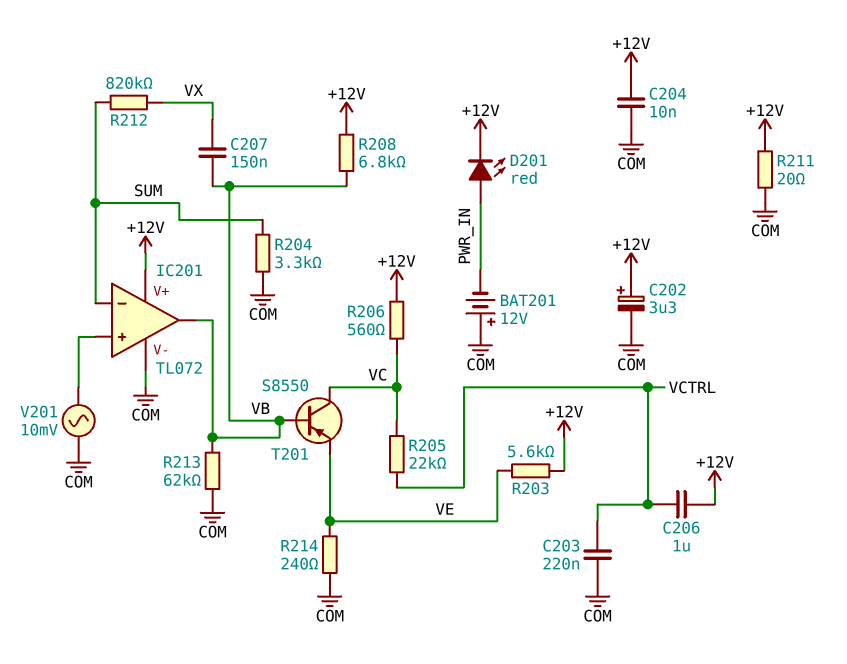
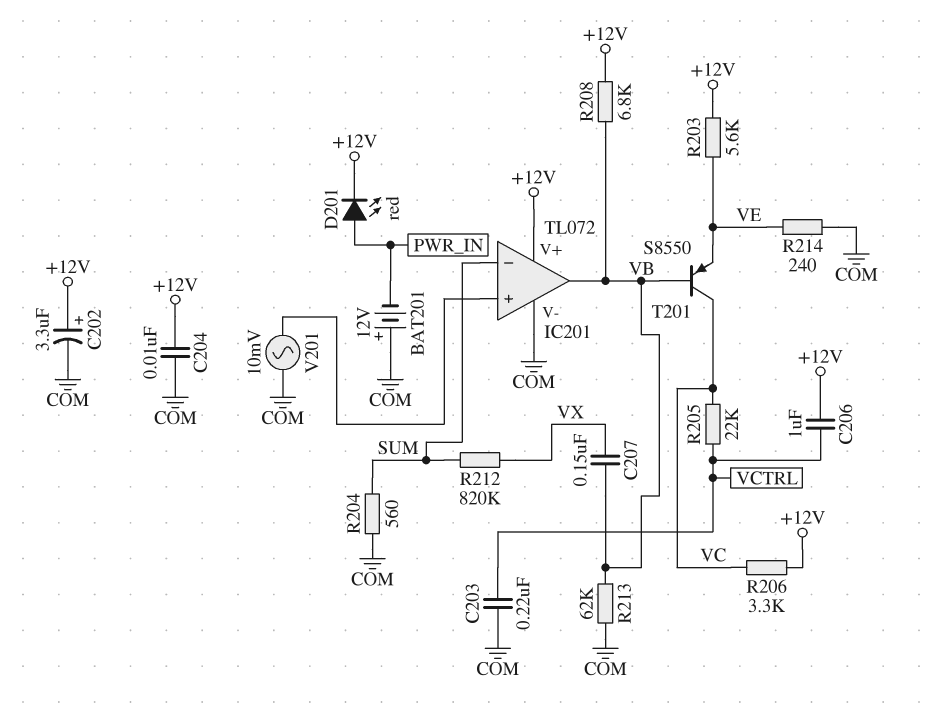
R204: 3.3k (COM, SUM) -> 560 (COM, SUM)
R206: 560 (+12V, VC) -> 3.3k (+12V, VC)
R211: 20 (+12V, COM) -> none

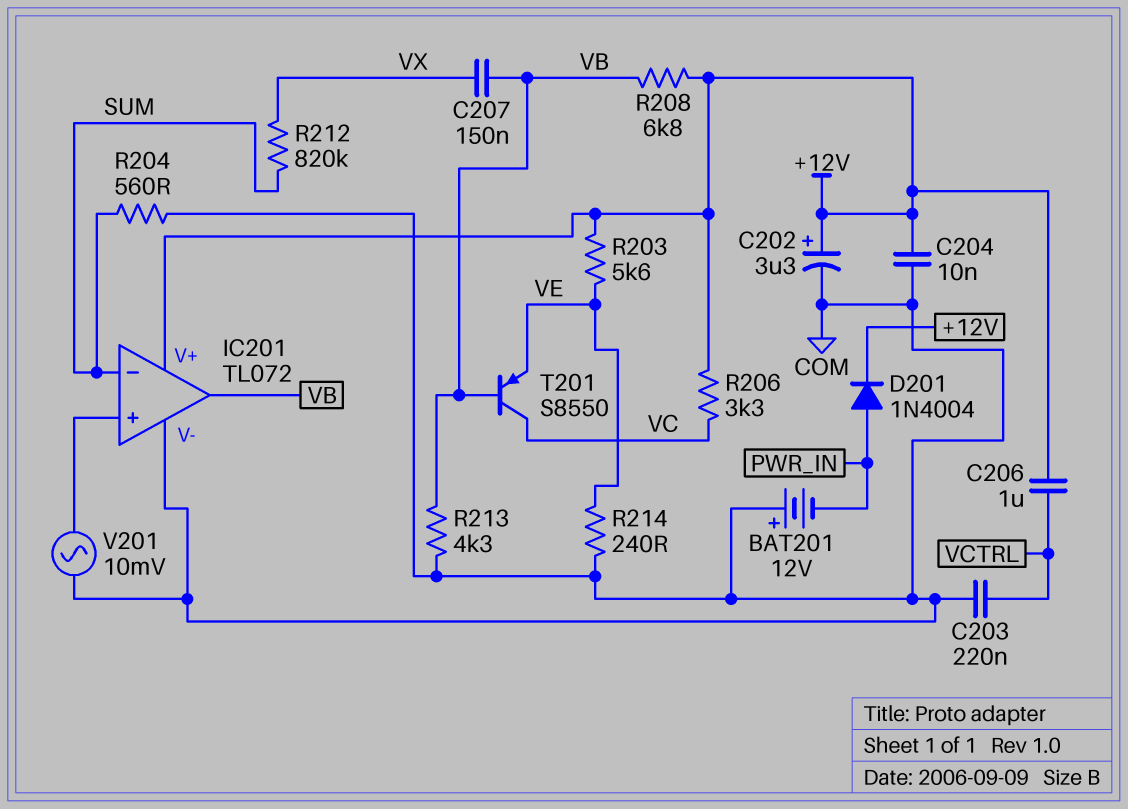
D201: LED red (A PWR_IN, K +12V) -> diode 1N4004 (A PWR_IN, K +12V)
R205: 22k (VC, VCTRL) -> none
R213: 62k (COM, VB) -> 4.3k (COM, VB)

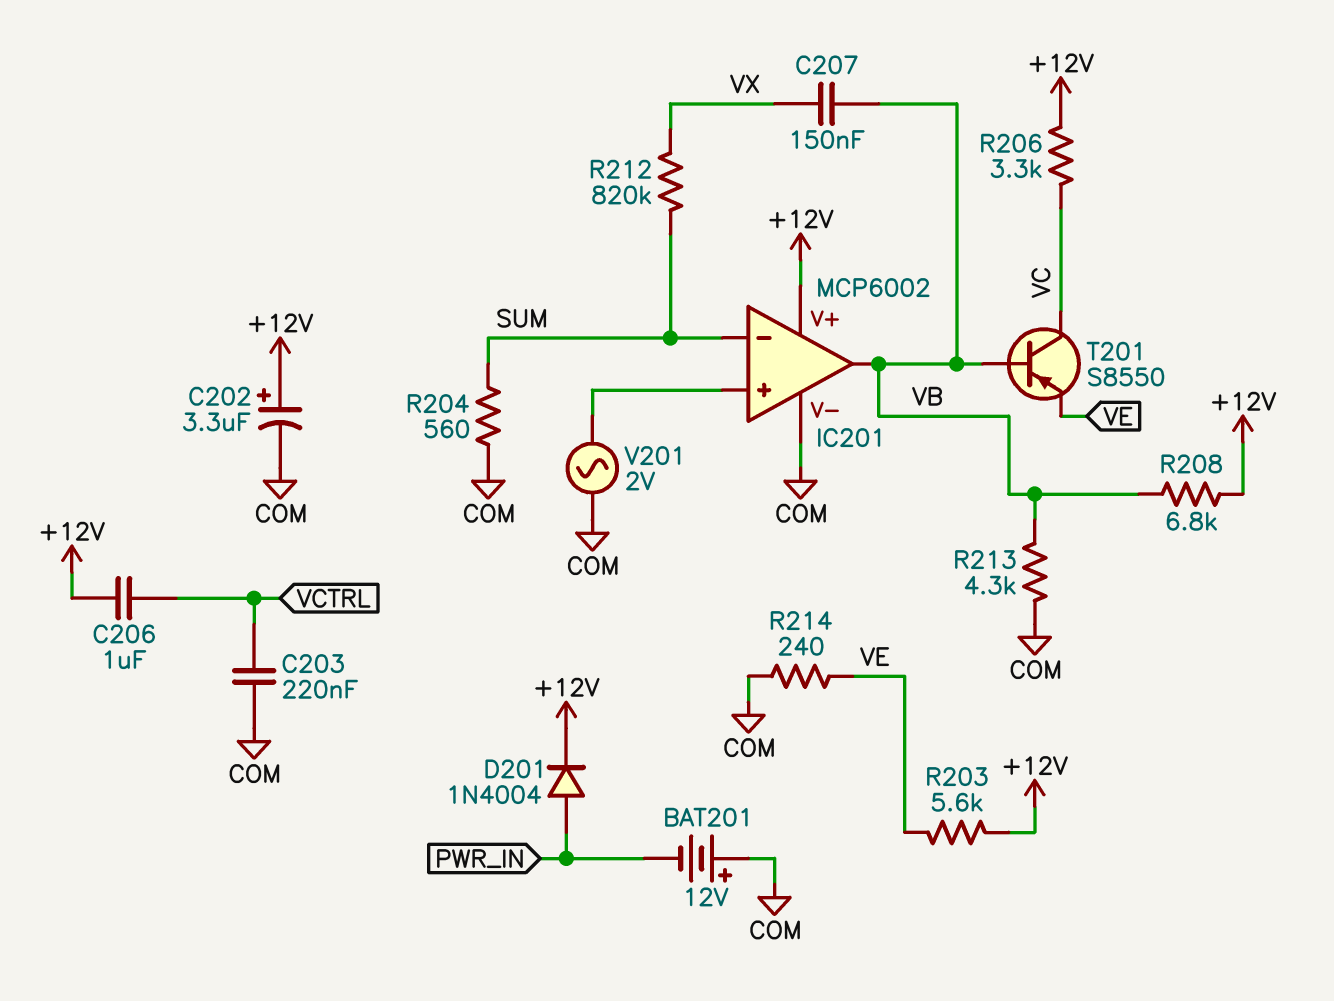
C204: 10nF (+12V, COM) -> none
IC201: TL072 -> MCP6002
V201: AC 10mV (COM, IC201/in+) -> AC 2V (COM, IC201/in+)

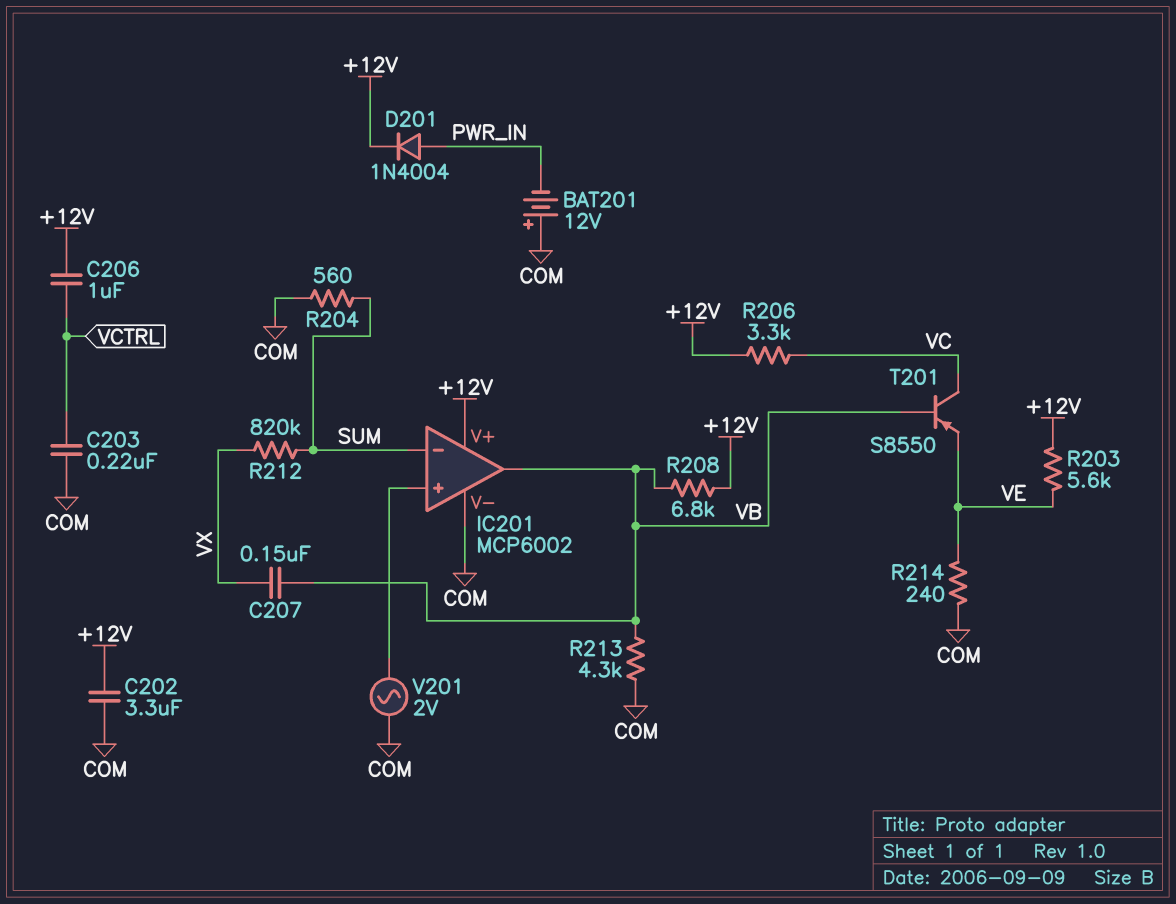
C202: 3.3uF (plus +12V, minus COM) -> 3.3uF (+12V, COM)

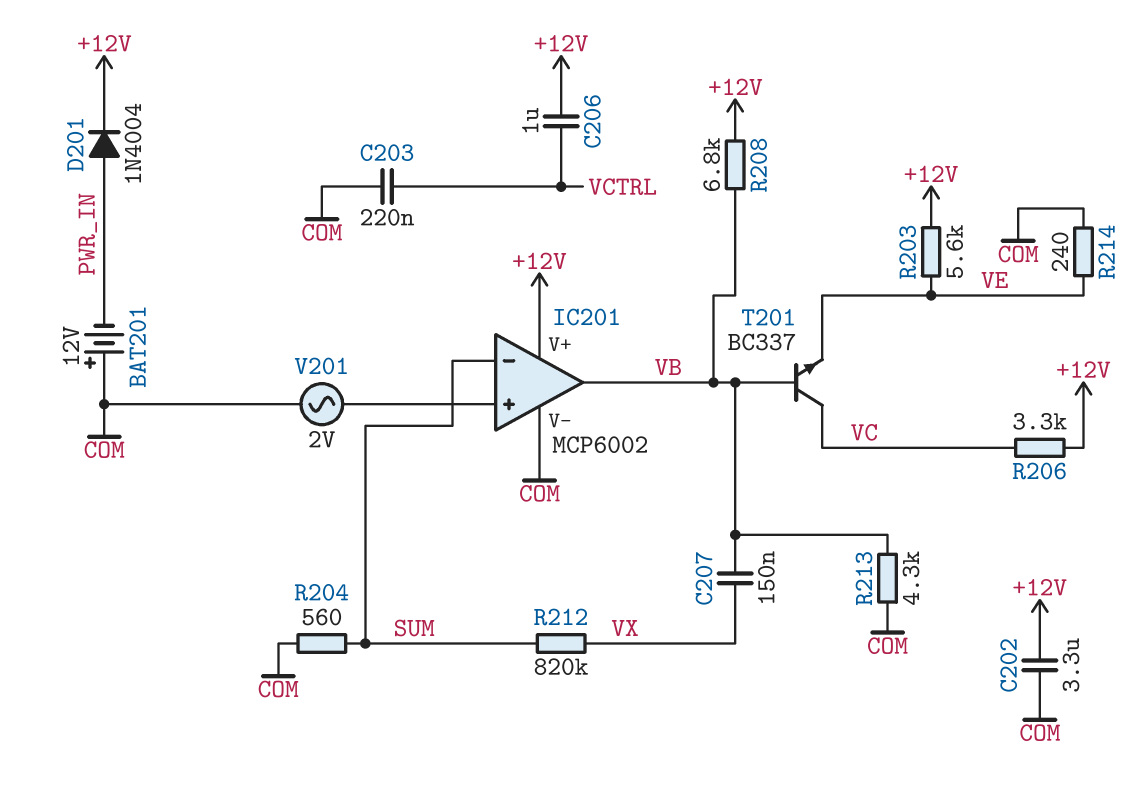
T201: PNP S8550 (B VB, C VC, E VE) -> NPN BC337 (B VB, C VC, E VE)

